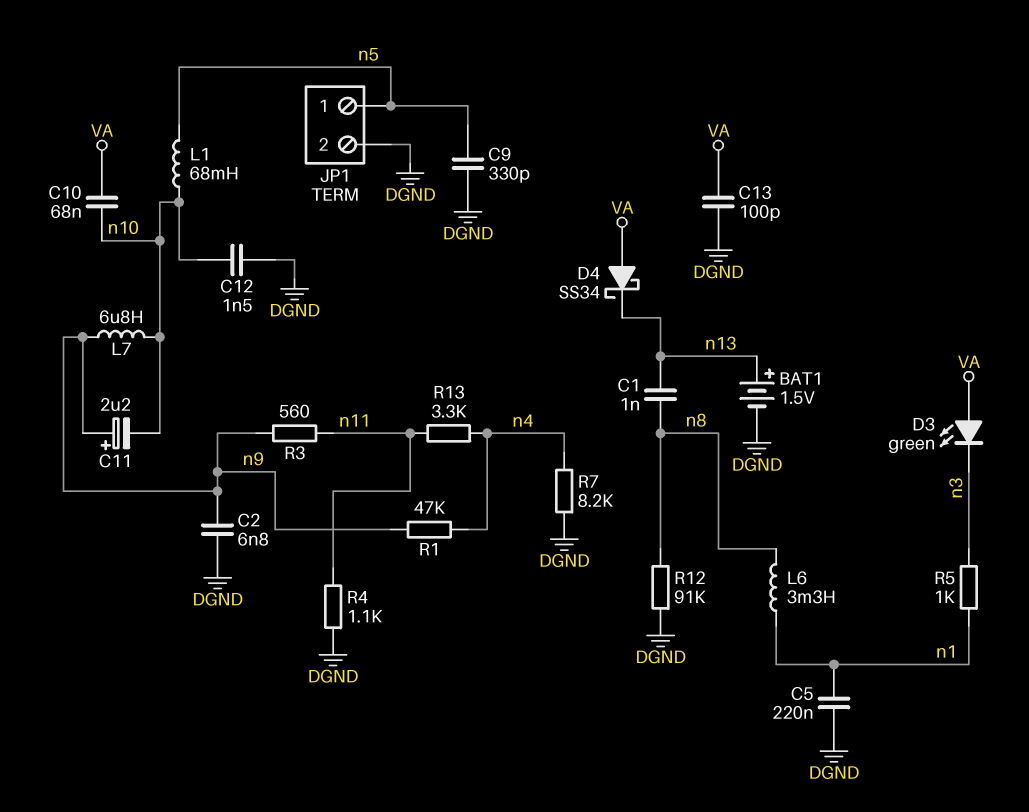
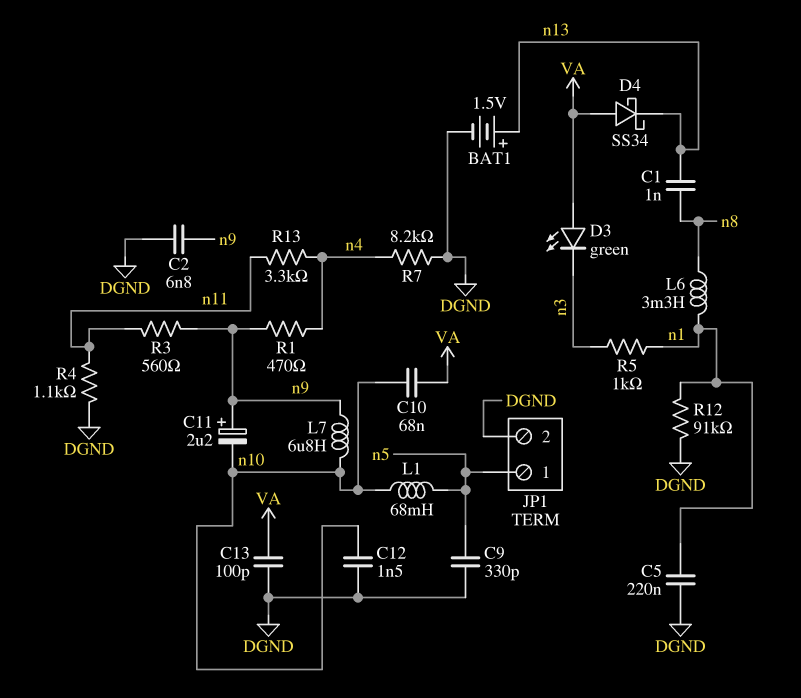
R1: 47k (n4, n9) -> 470 (n4, n9)
R12: 91k (DGND, n8) -> 91k (DGND, n1)

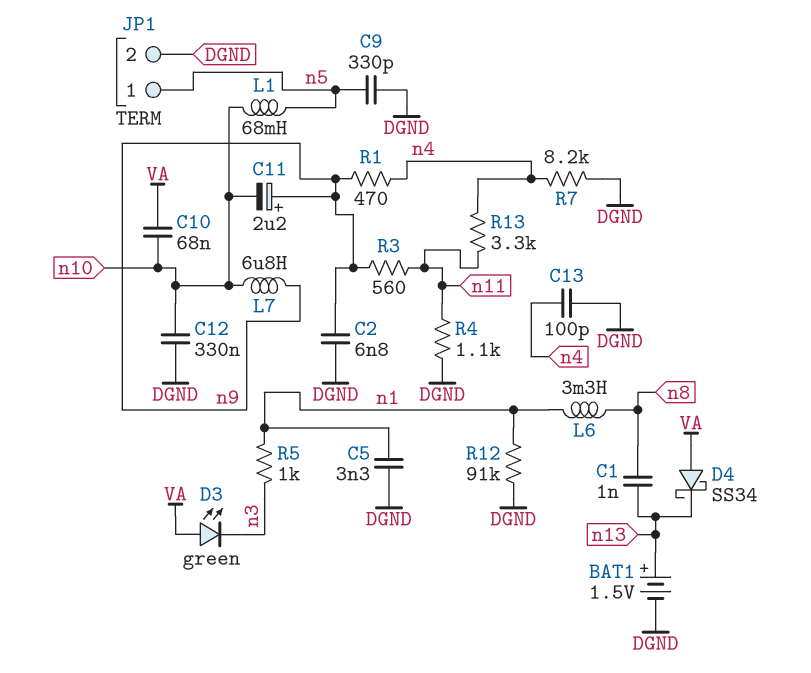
C5: 220nF (DGND, n1) -> 3.3nF (DGND, n1)
C12: 1.5nF (DGND, n10) -> 330nF (DGND, n10)
C13: 100pF (DGND, VA) -> 100pF (DGND, n4)

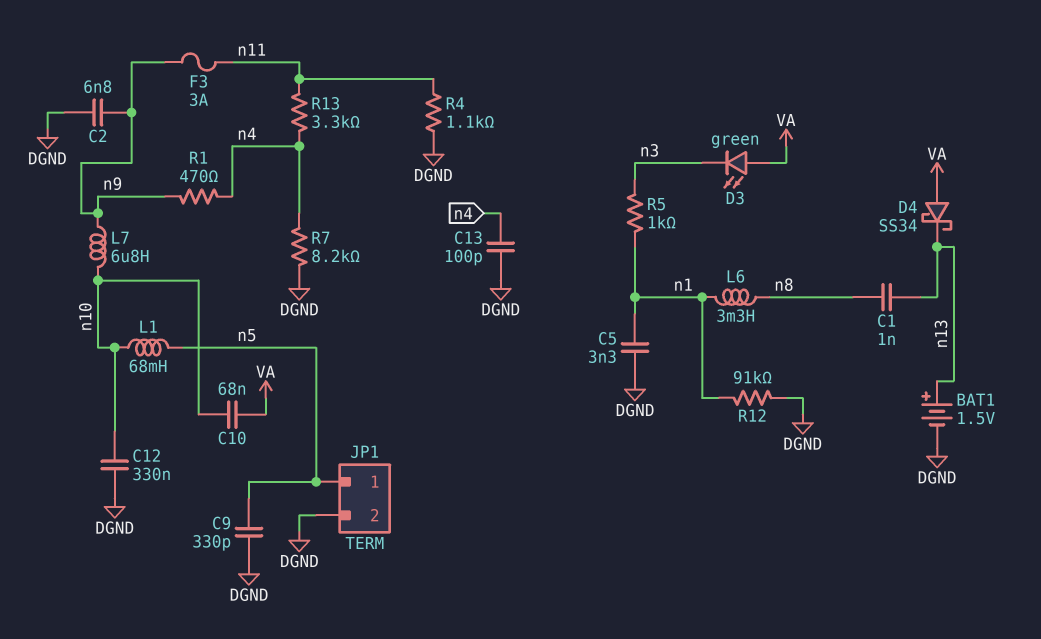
C11: 2.2uF (plus n9, minus n10) -> none
F3: none -> 3A (n9, n11)
R3: 560 (n9, n11) -> none

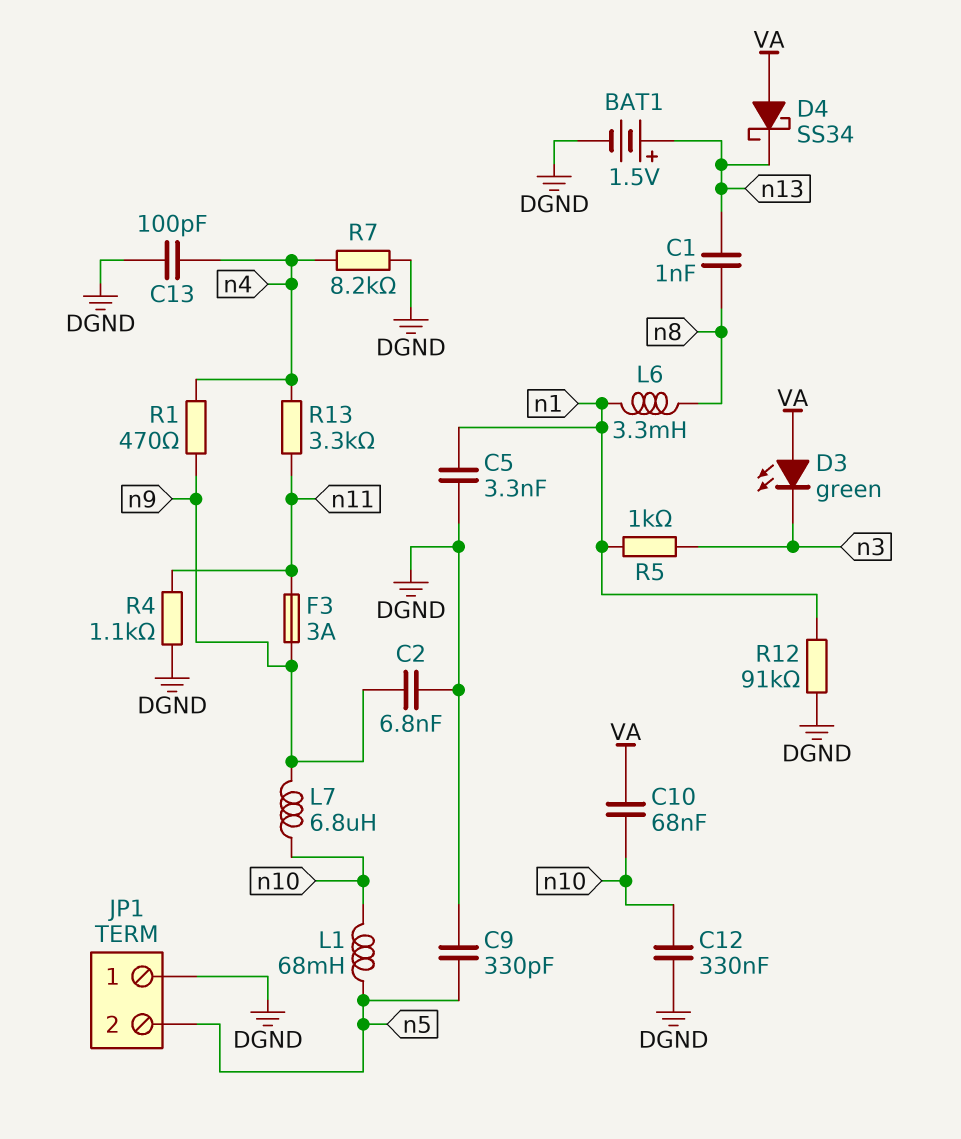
JP1 pin 1: n5 -> DGND
JP1 pin 2: DGND -> n5

